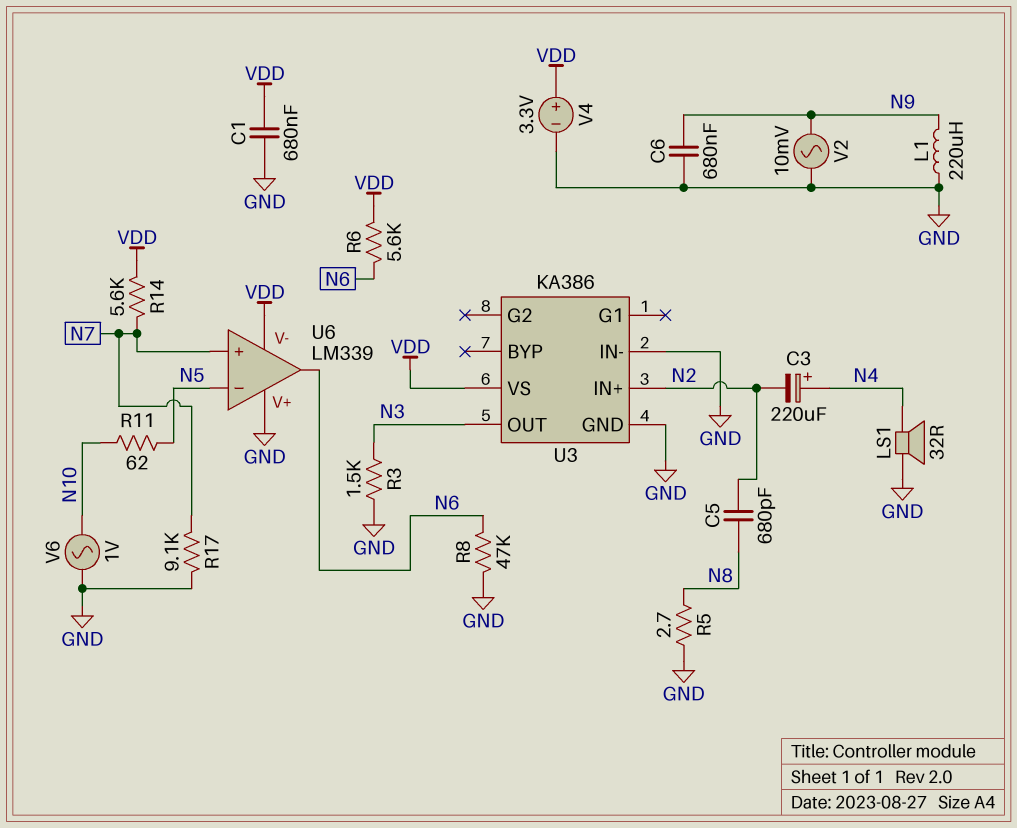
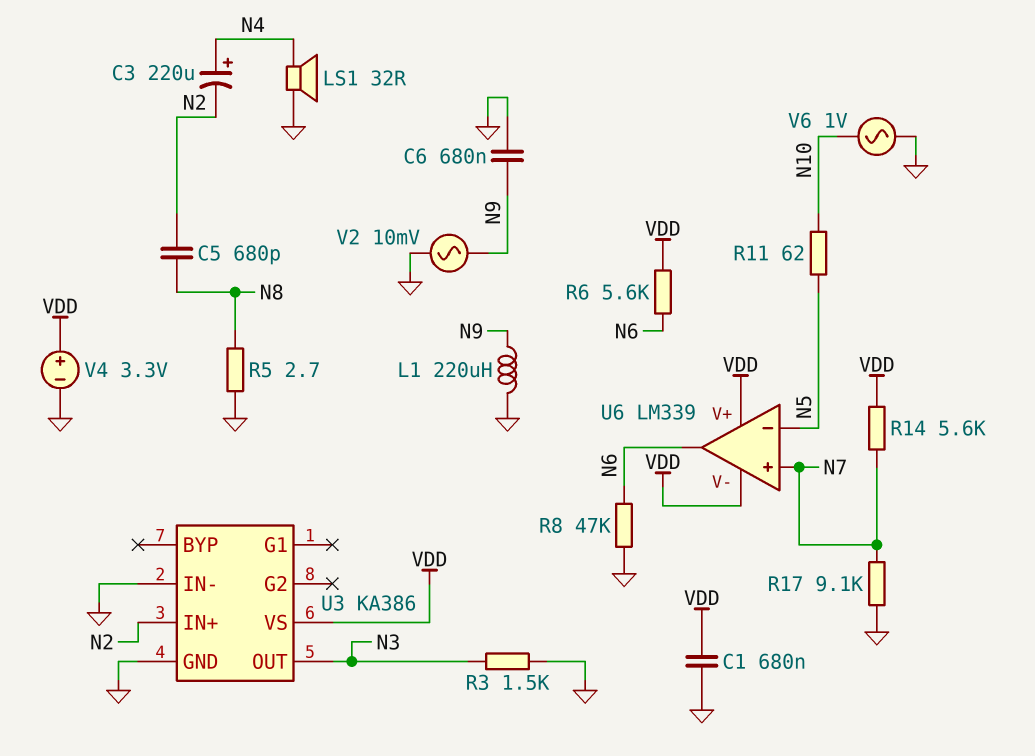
U6 pin V+: GND -> VDD

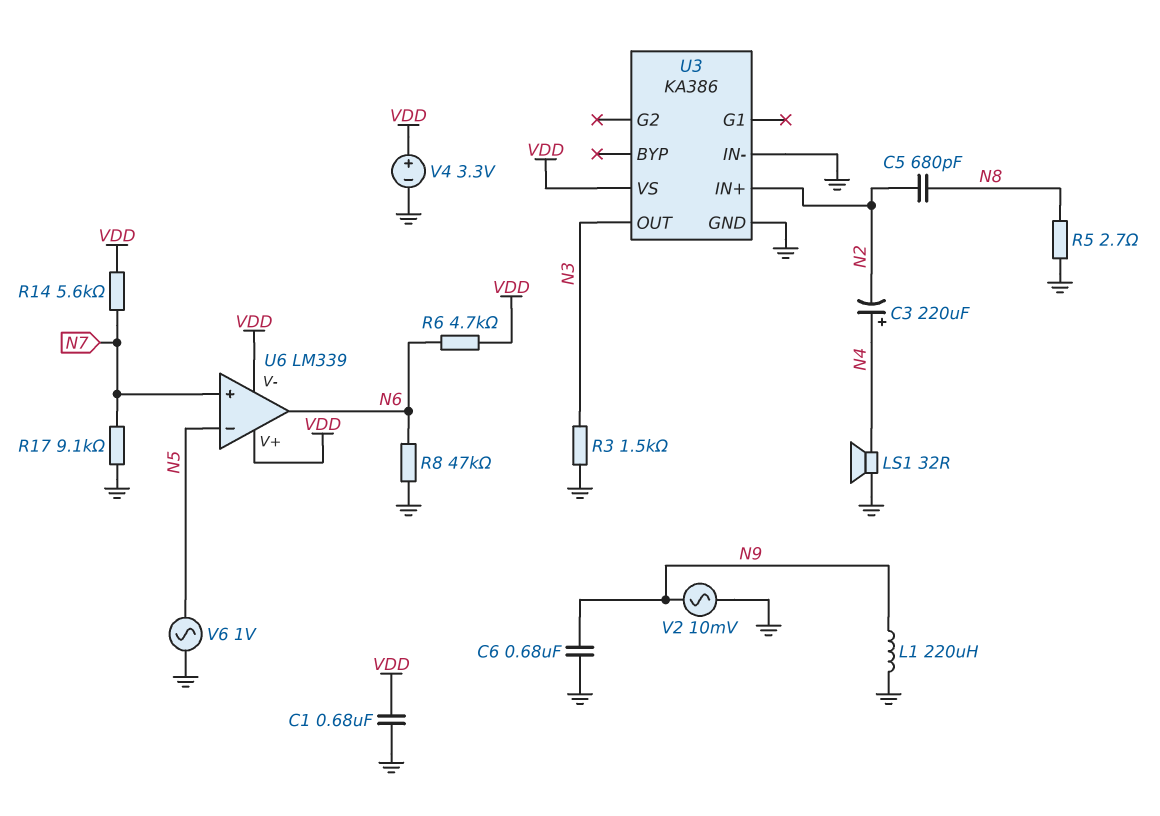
R6: 5.6k (N6, VDD) -> 4.7k (N6, VDD)
R11: 62 (N5, N10) -> none
V6: AC 1V (GND, N10) -> AC 1V (GND, N5)

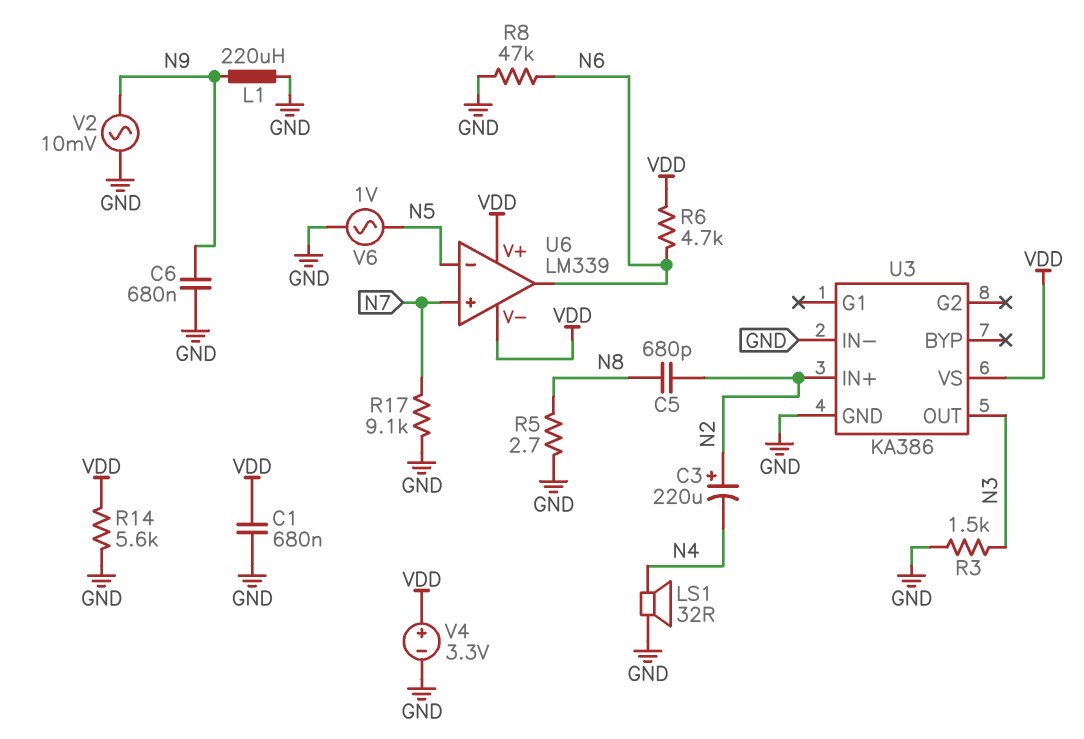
C3: 220uF (plus N4, minus N2) -> 220uF (plus N2, minus N4)
R14: 5.6k (N7, VDD) -> 5.6k (GND, VDD)

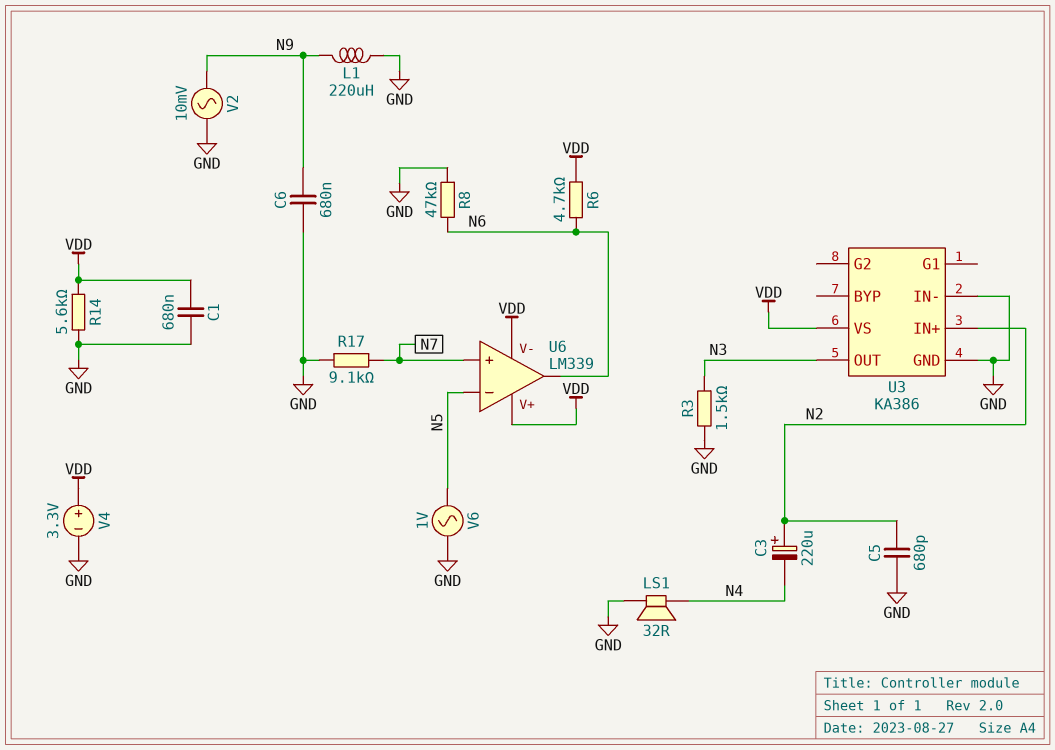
C5: 680pF (N2, N8) -> 680pF (GND, N2)
R5: 2.7 (GND, N8) -> none

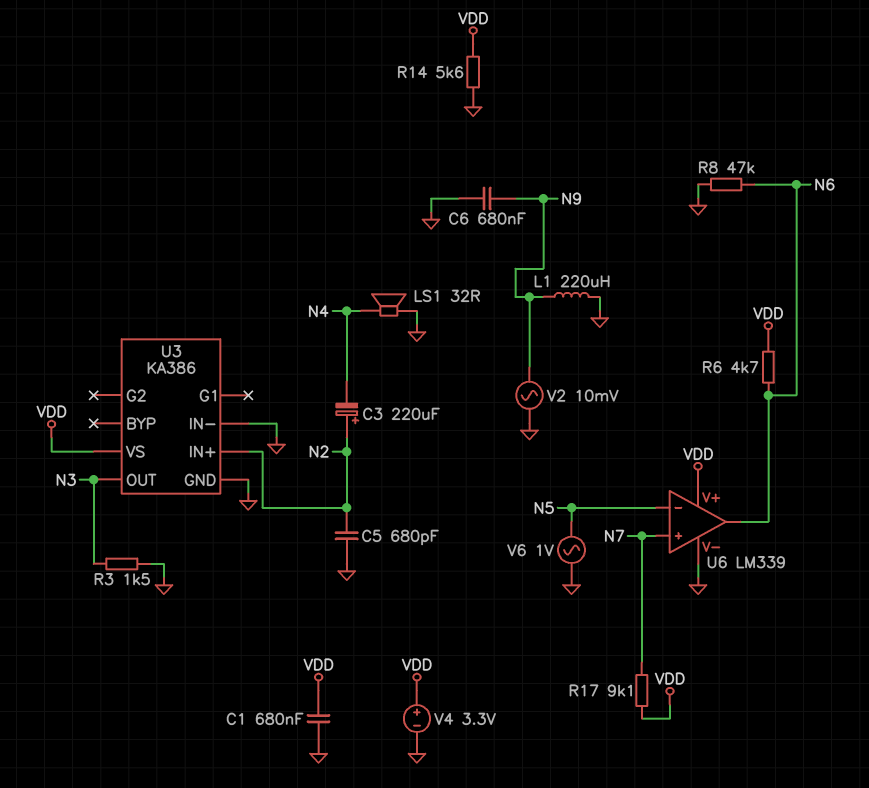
R17: 9.1k (GND, N7) -> 9.1k (N7, VDD)
U6 pin V-: VDD -> GND

